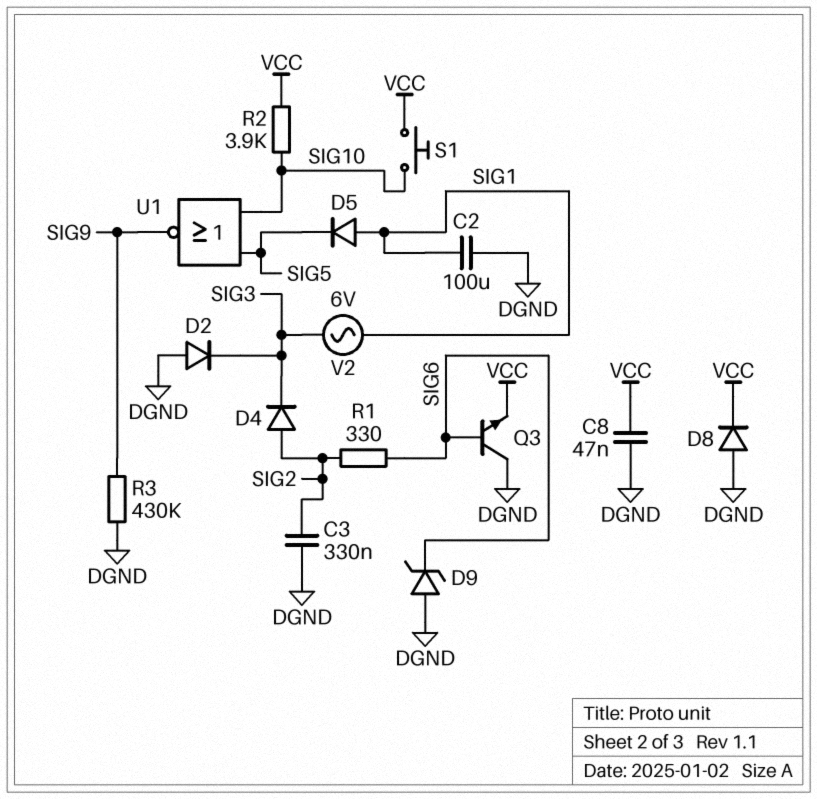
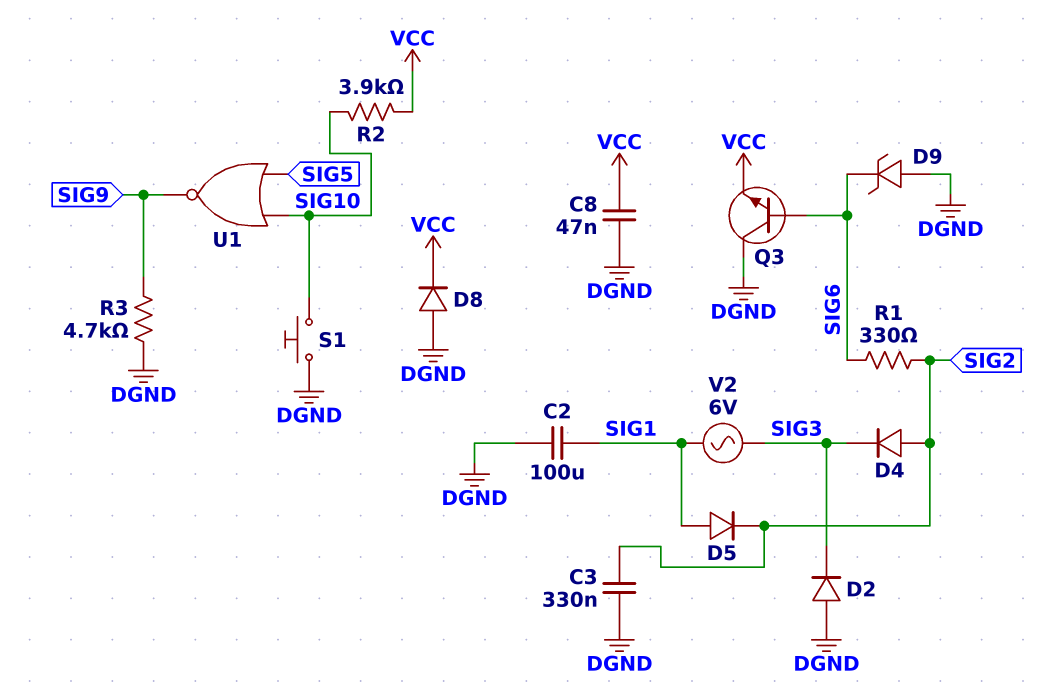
D5: diode (A SIG1, K SIG5) -> diode (A SIG1, K SIG2)
R3: 430k (DGND, SIG9) -> 4.7k (DGND, SIG9)
S1: button (SIG10, VCC) -> button (DGND, SIG10)

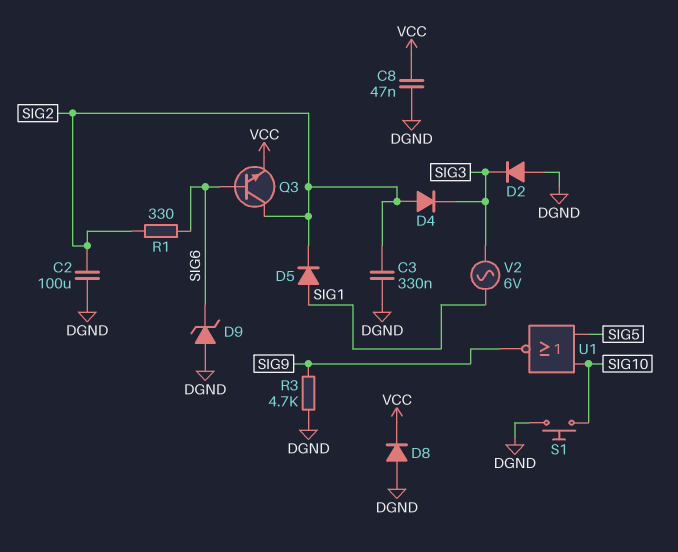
C2: 100uF (DGND, SIG1) -> 100uF (DGND, SIG2)
Q3: NPN (B SIG6, C DGND, E VCC) -> NPN (B SIG6, C SIG2, E VCC)
R2: 3.9k (SIG10, VCC) -> none

